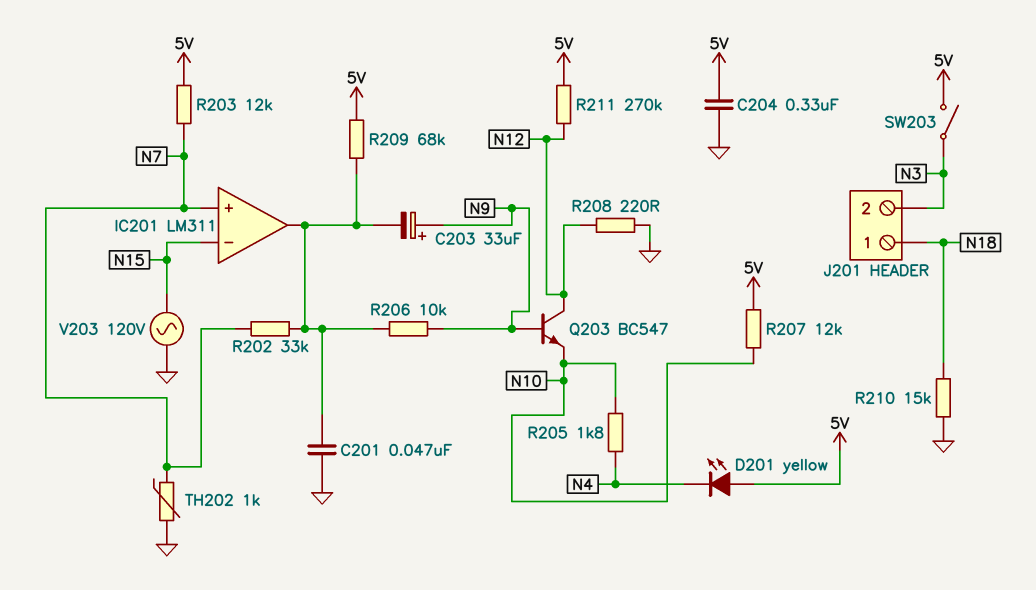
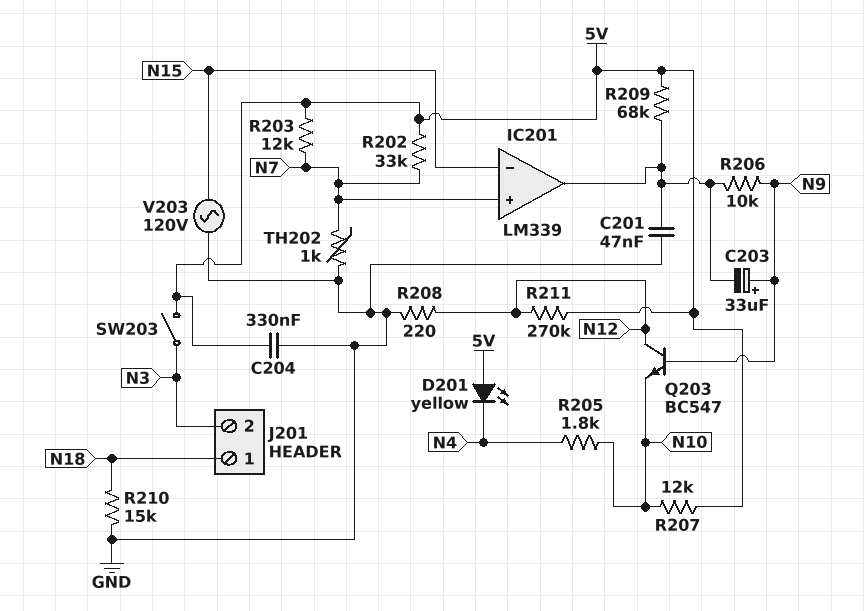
IC201: LM311 -> LM339
R202: 33k (IC201/out, N7) -> 33k (5V, N7)

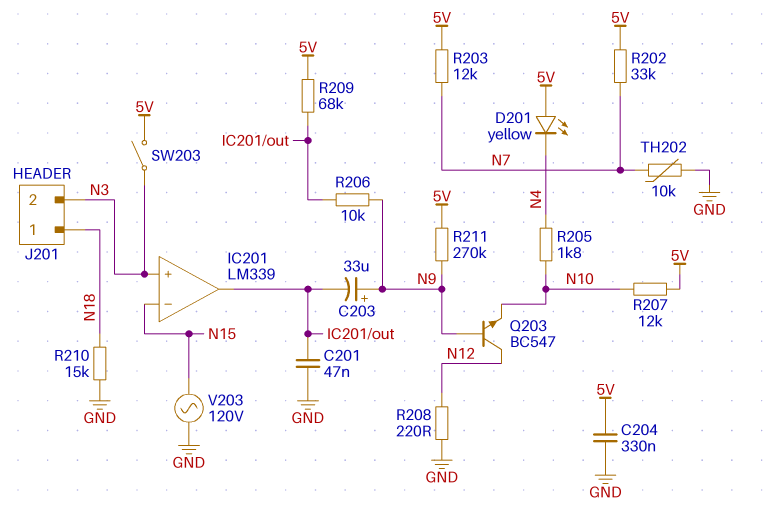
IC201 pin in+: N7 -> N3
R211: 270k (5V, N12) -> 270k (5V, N9)
TH202: 1k (GND, N7) -> 10k (GND, N7)

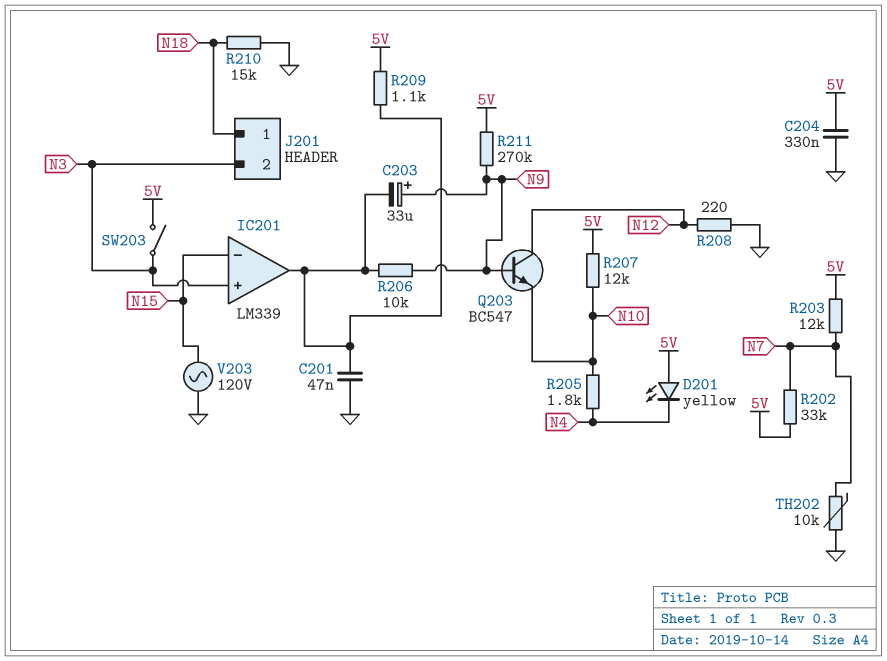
R209: 68k (5V, IC201/out) -> 1.1k (5V, IC201/out)

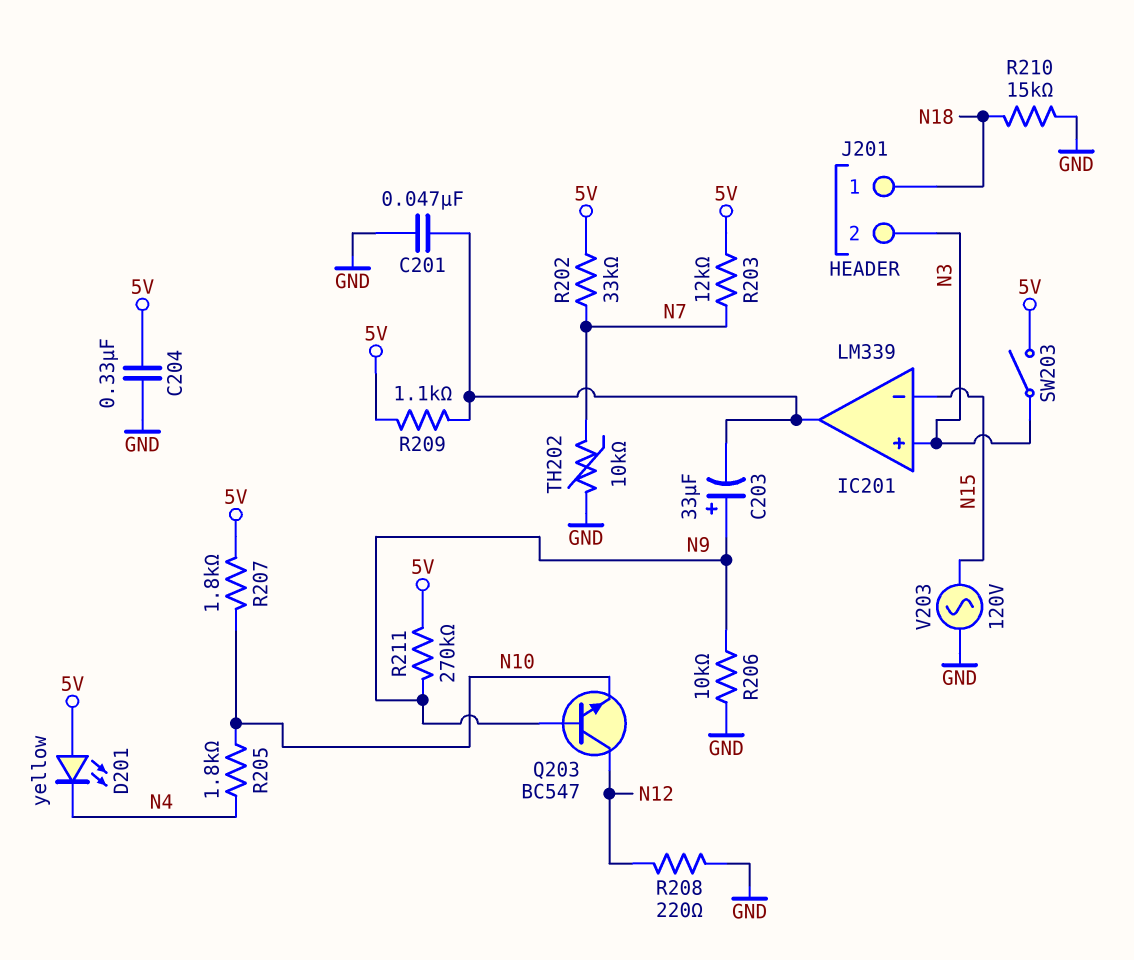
R206: 10k (IC201/out, N9) -> 10k (GND, N9)
R207: 12k (5V, N10) -> 1.8k (5V, N10)

